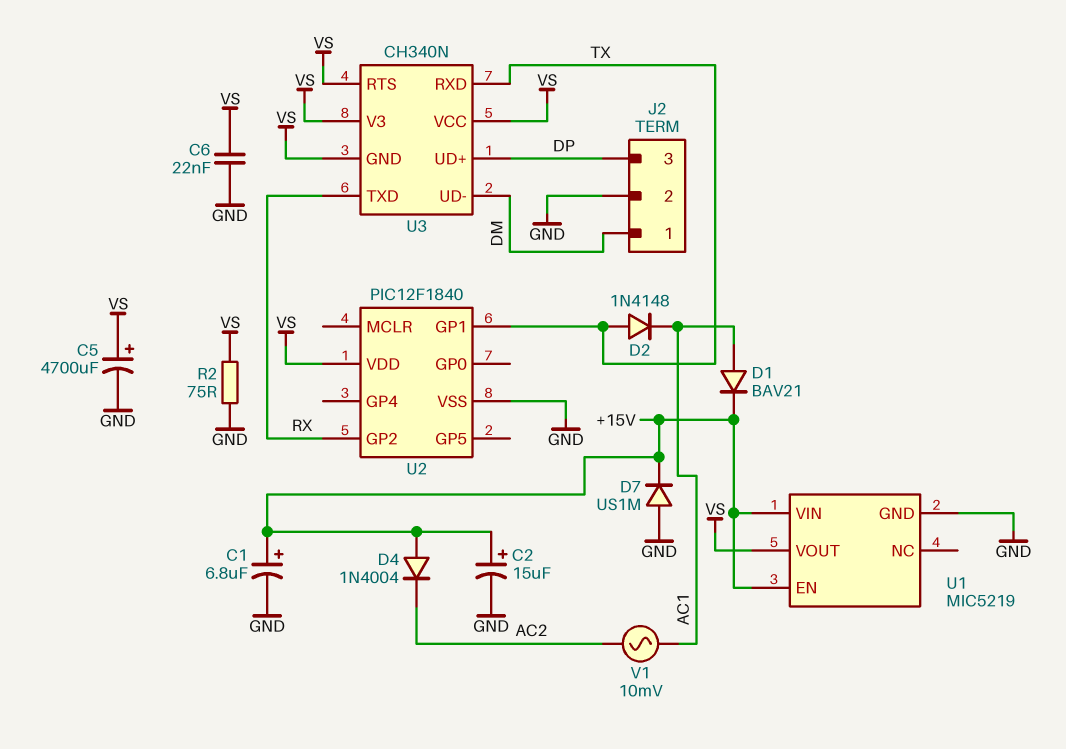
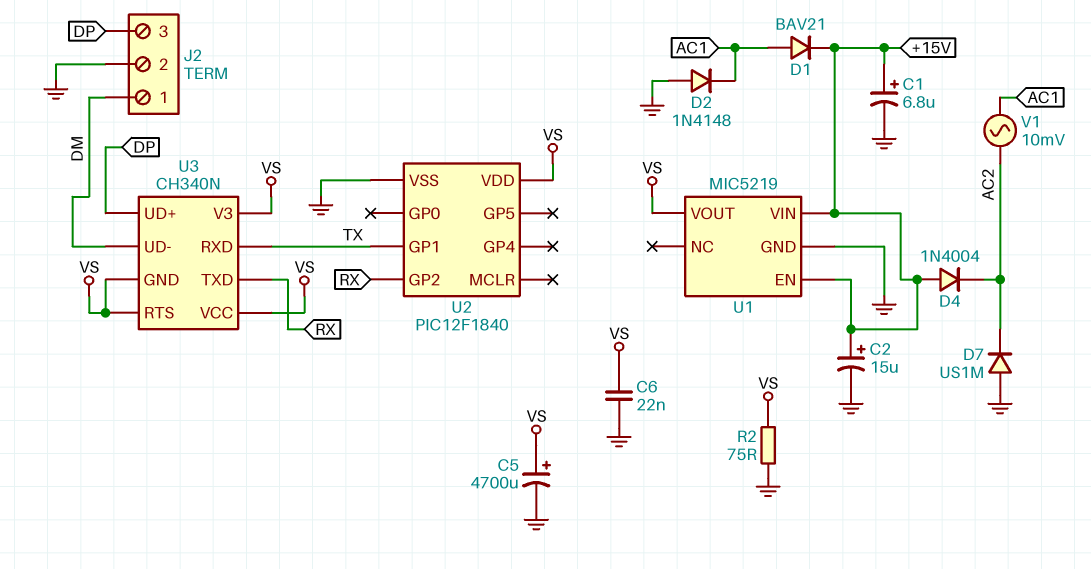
D2: diode 1N4148 (A TX, K AC1) -> diode 1N4148 (A GND, K AC1)
D7: diode US1M (A GND, K +15V) -> diode US1M (A GND, K AC2)

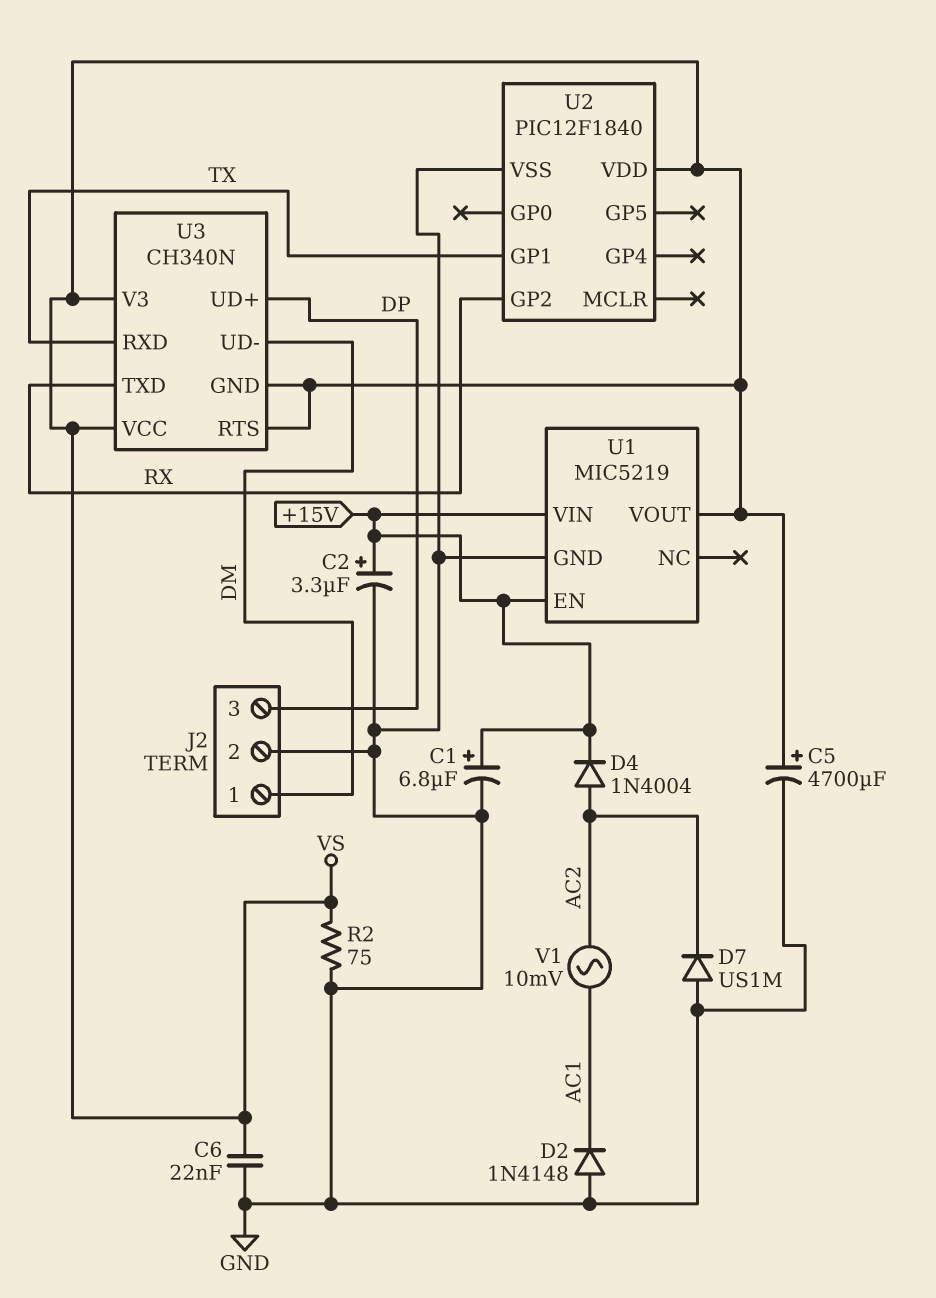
C2: 15uF (plus +15V, minus GND) -> 3.3uF (plus +15V, minus GND)
D1: diode BAV21 (A AC1, K +15V) -> none
D4: diode 1N4004 (A +15V, K AC2) -> diode 1N4004 (A AC2, K +15V)

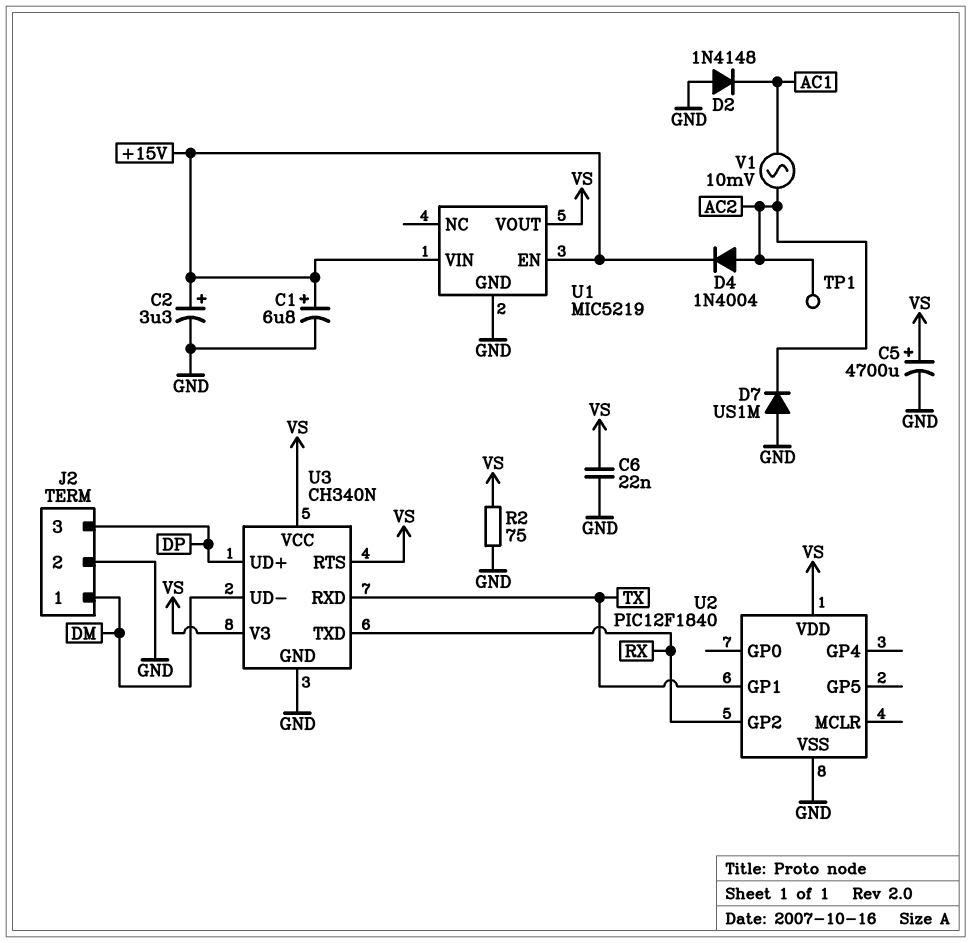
TP1: none -> test point (AC2)
U3 pin GND: VS -> GND

